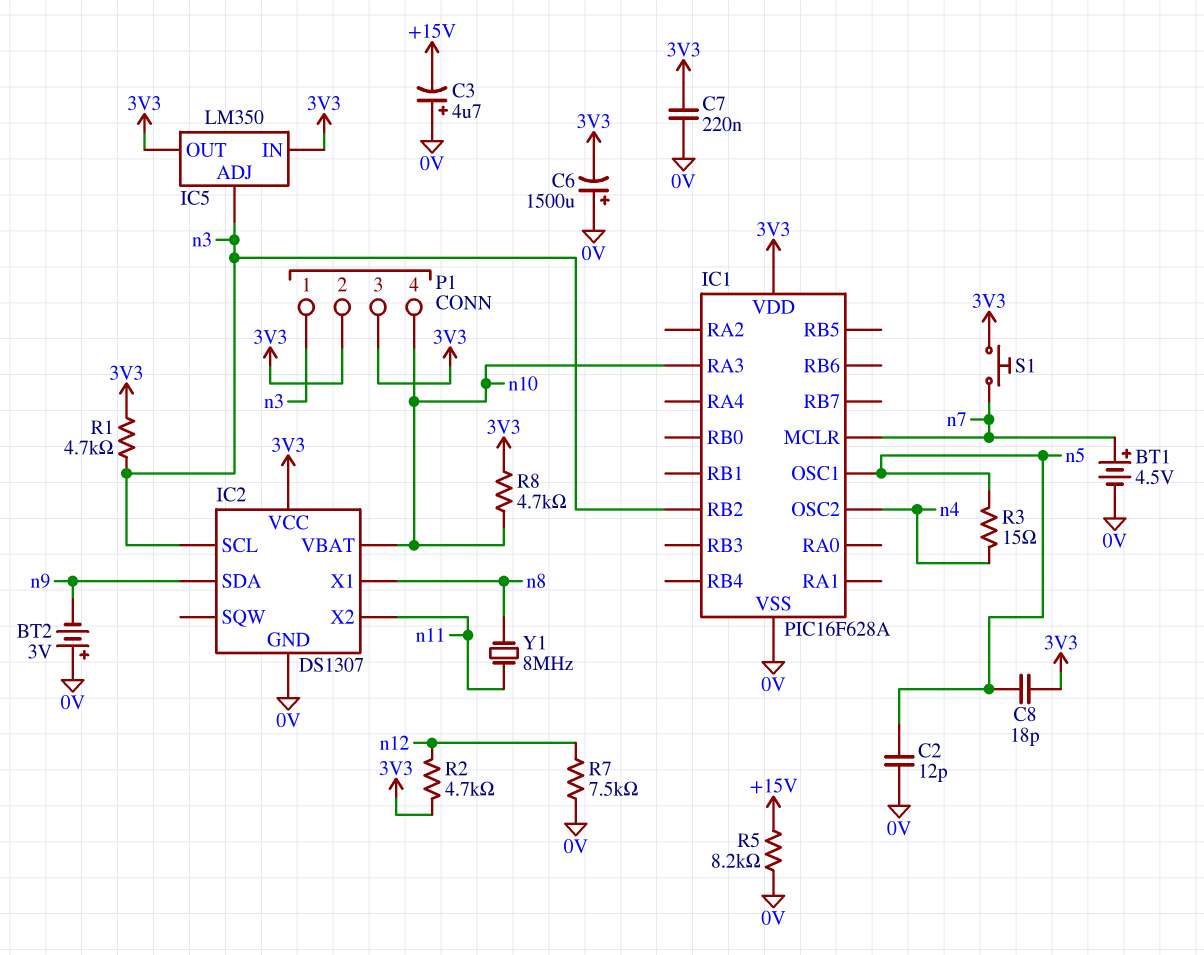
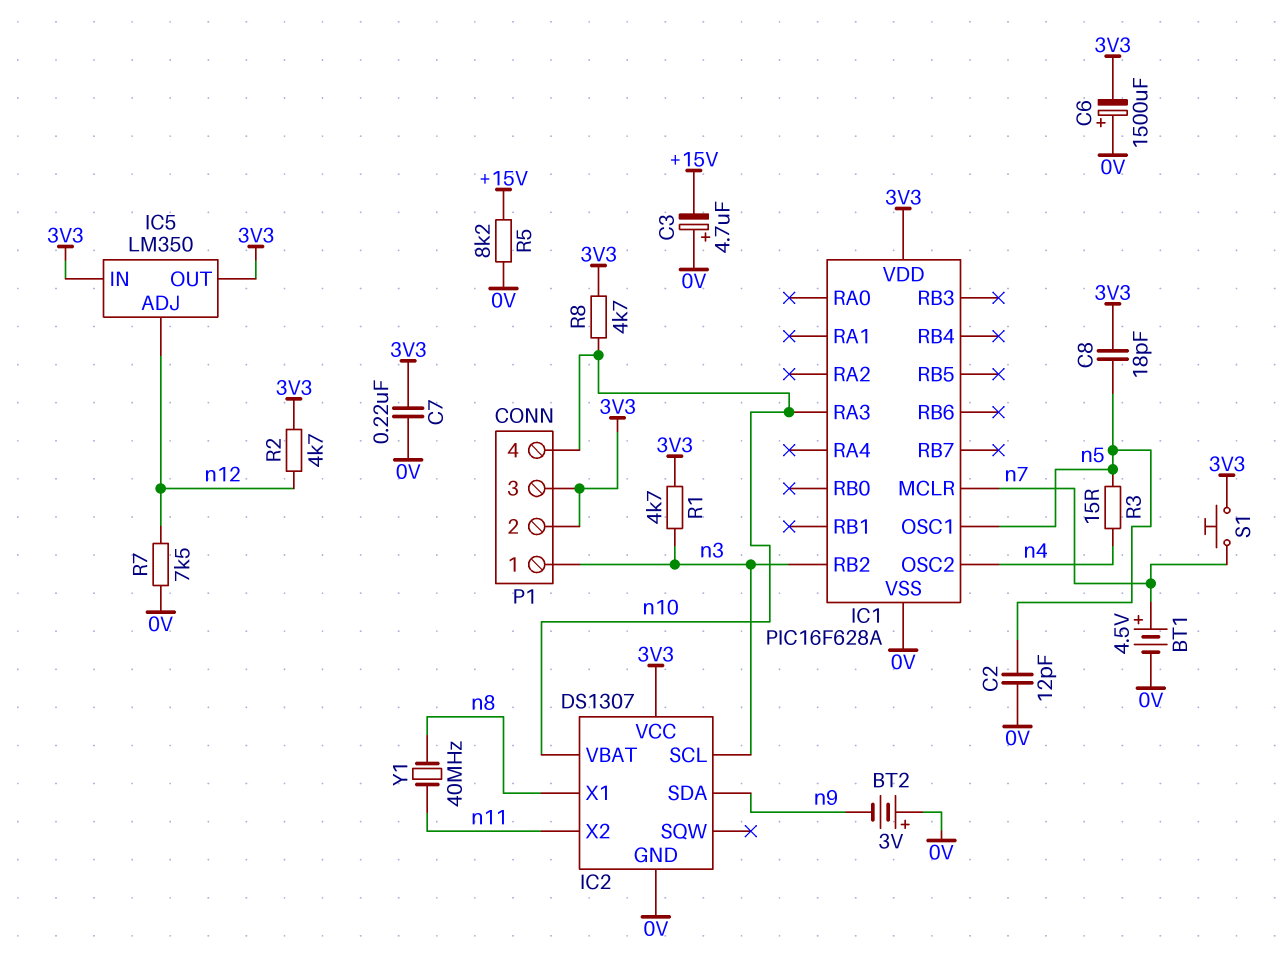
IC5 pin ADJ: n3 -> n12
Y1: 8MHz (n8, n11) -> 40MHz (n8, n11)

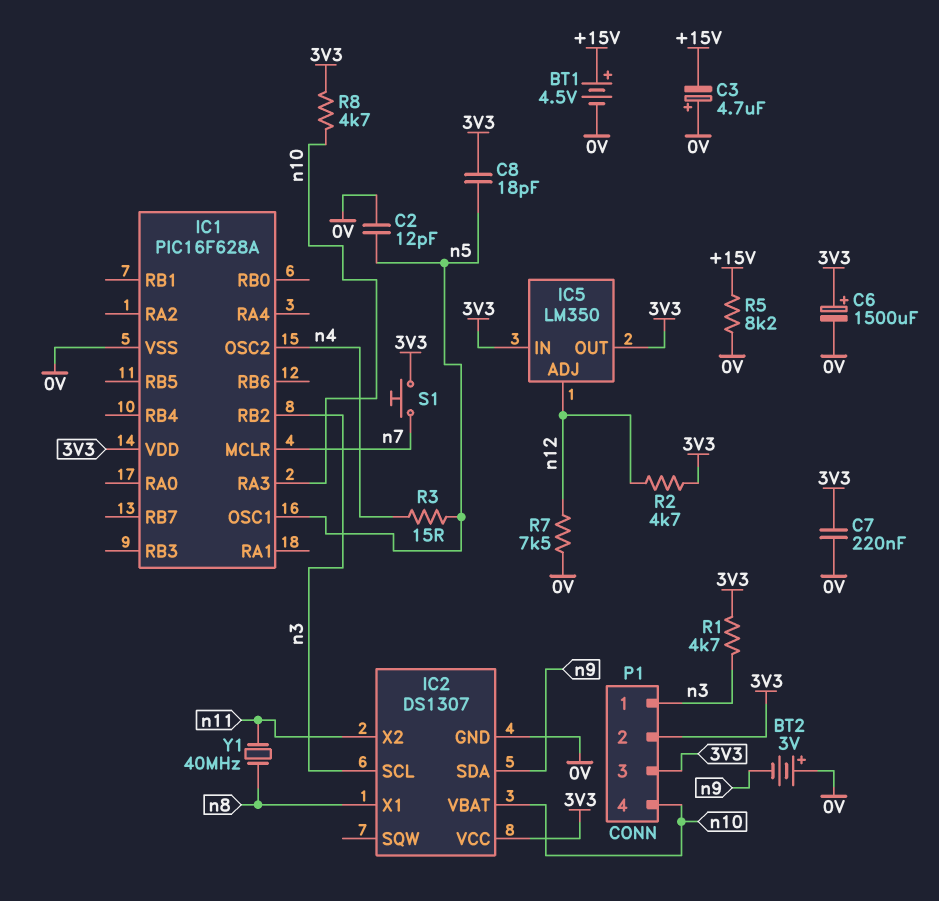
BT1: 4.5V (plus n7, minus 0V) -> 4.5V (plus +15V, minus 0V)
C6: 1500uF (plus 0V, minus 3V3) -> 1500uF (plus 3V3, minus 0V)

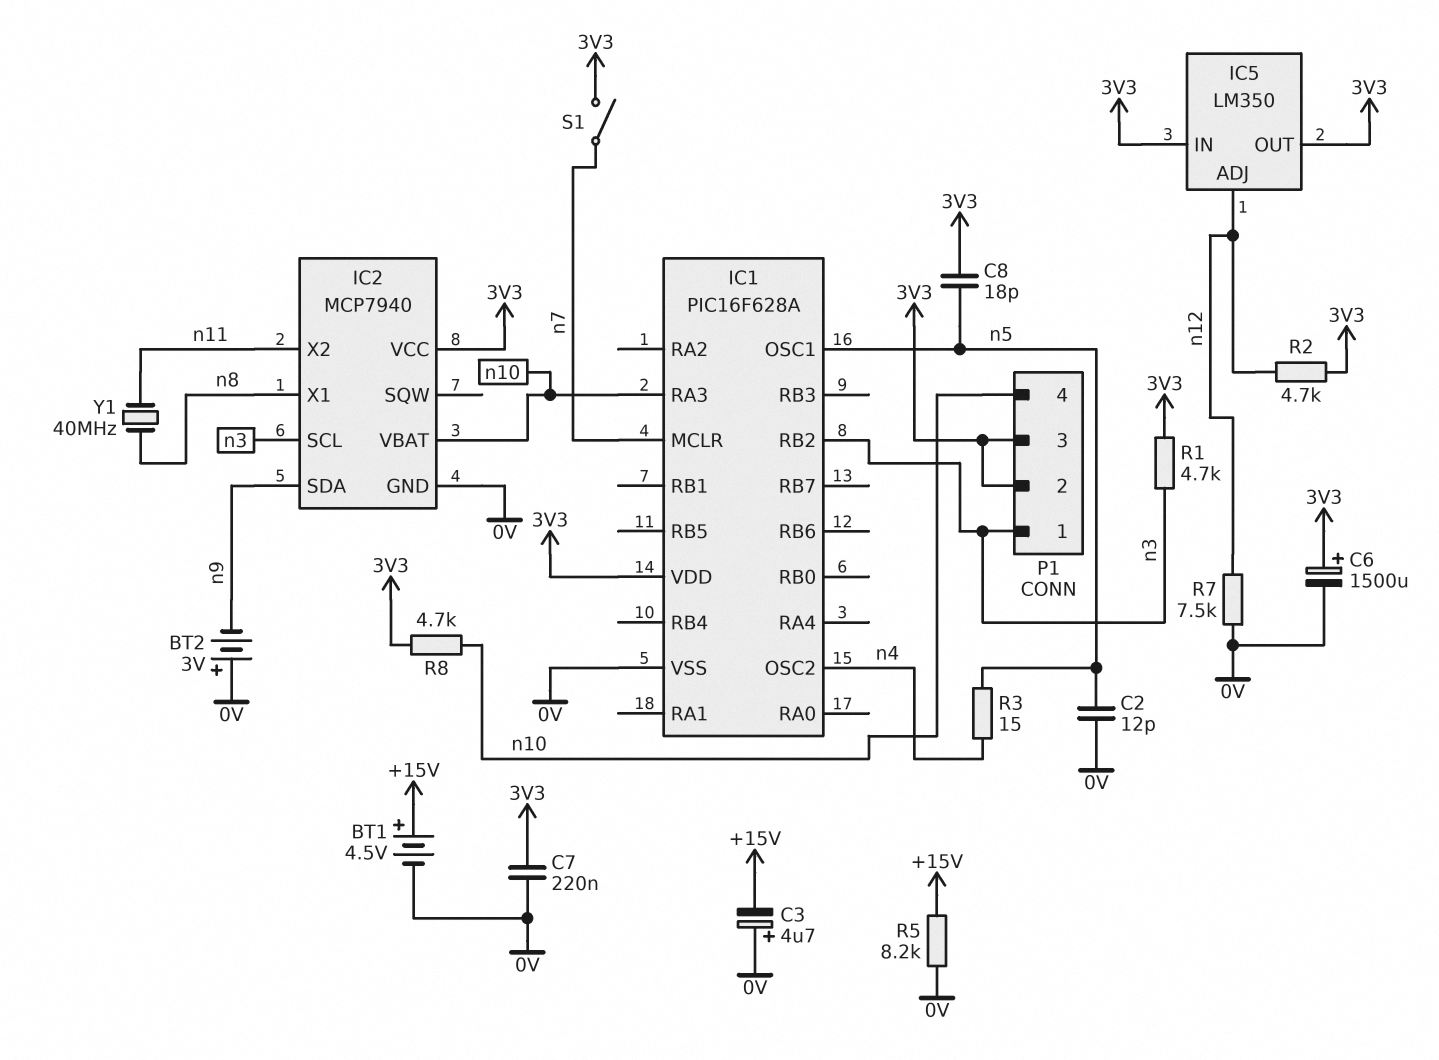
IC2: DS1307 -> MCP7940
S1: button (3V3, n7) -> switch (3V3, n7)

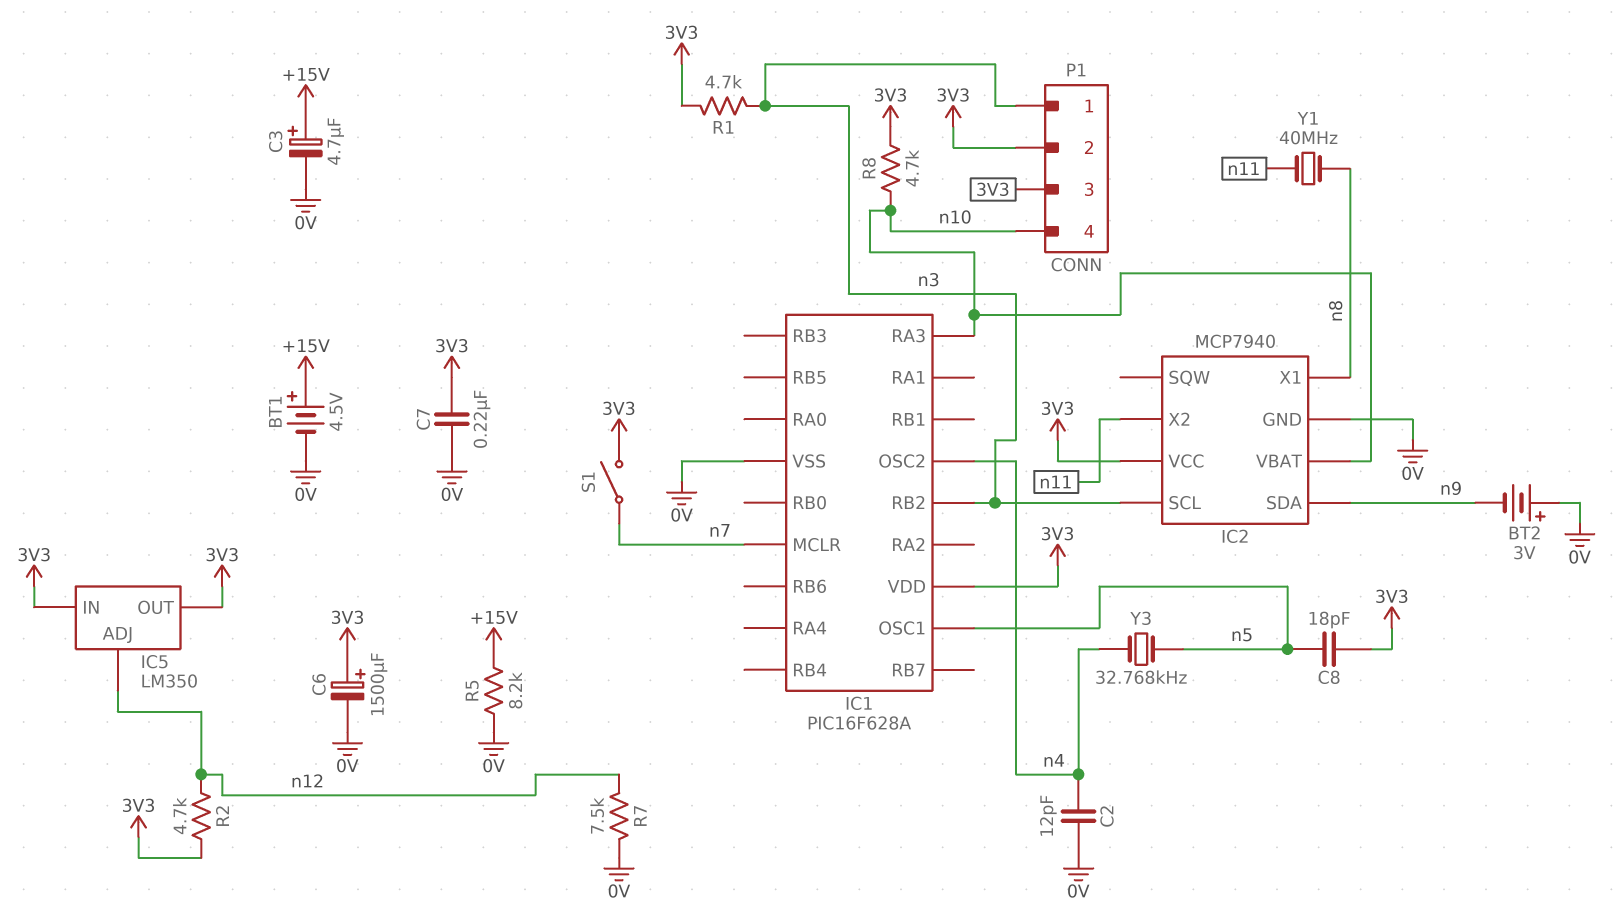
C2: 12pF (0V, n5) -> 12pF (0V, n4)
C3: 4.7uF (plus 0V, minus +15V) -> 4.7uF (plus +15V, minus 0V)
R3: 15 (n4, n5) -> none
Y3: none -> 32.768kHz (n4, n5)

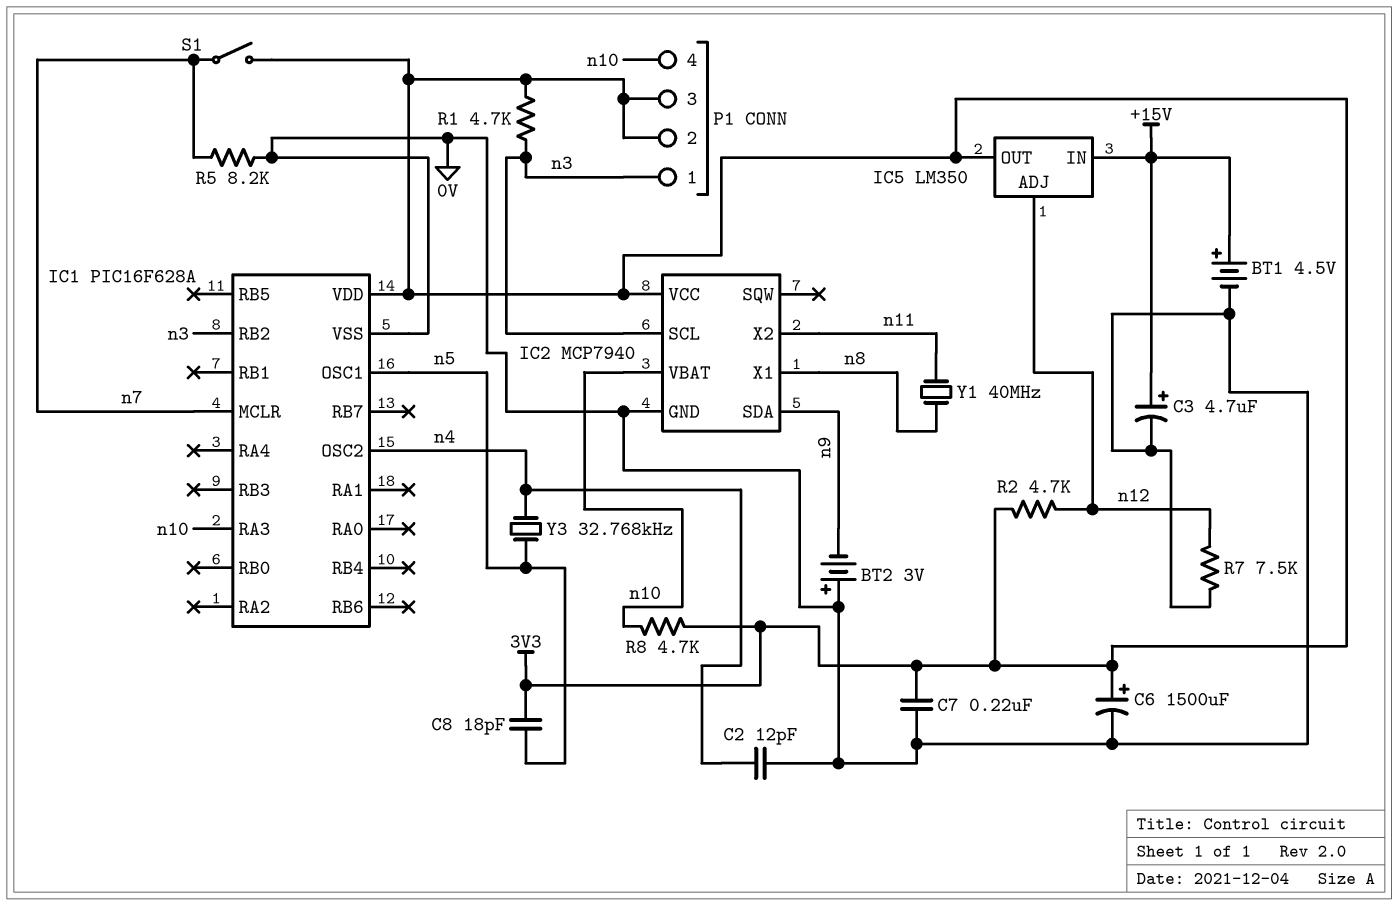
IC5 pin IN: 3V3 -> +15V
R5: 8.2k (+15V, 0V) -> 8.2k (0V, n7)

